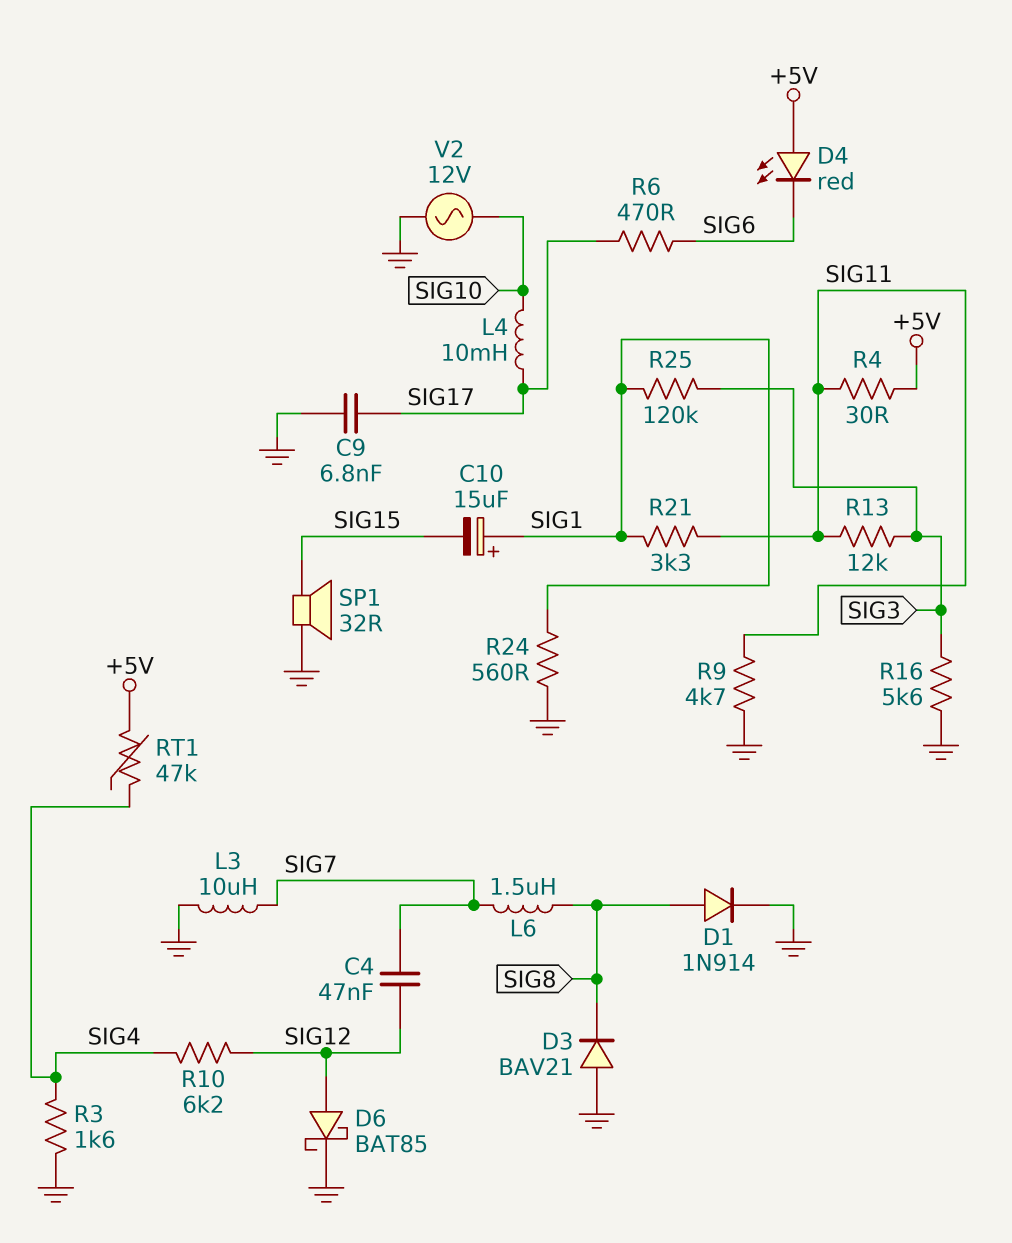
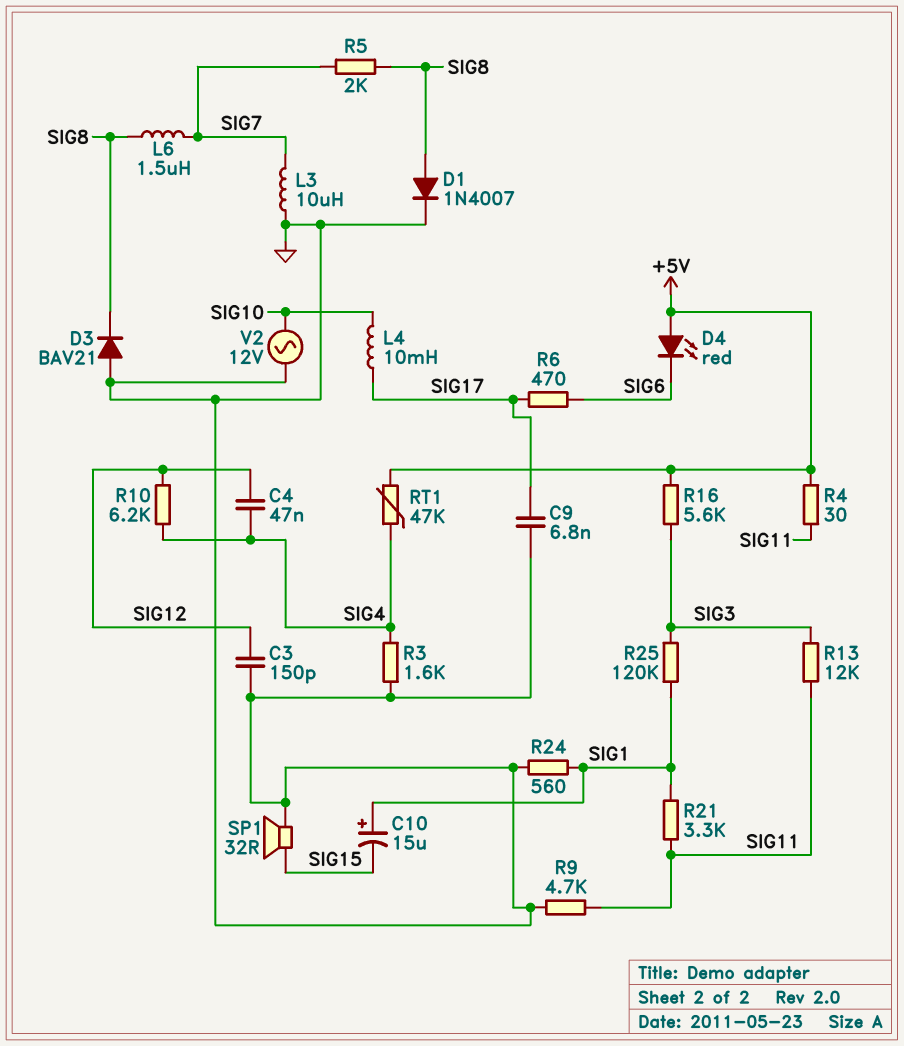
C3: none -> 150pF (GND, SIG12)
C4: 47nF (SIG7, SIG12) -> 47nF (SIG4, SIG12)
D1: diode 1N914 (A SIG8, K GND) -> diode 1N4007 (A SIG8, K GND)
D6: schottky BAT85 (A SIG12, K GND) -> none
R5: none -> 2k (SIG7, SIG8)
R16: 5.6k (GND, SIG3) -> 5.6k (+5V, SIG3)

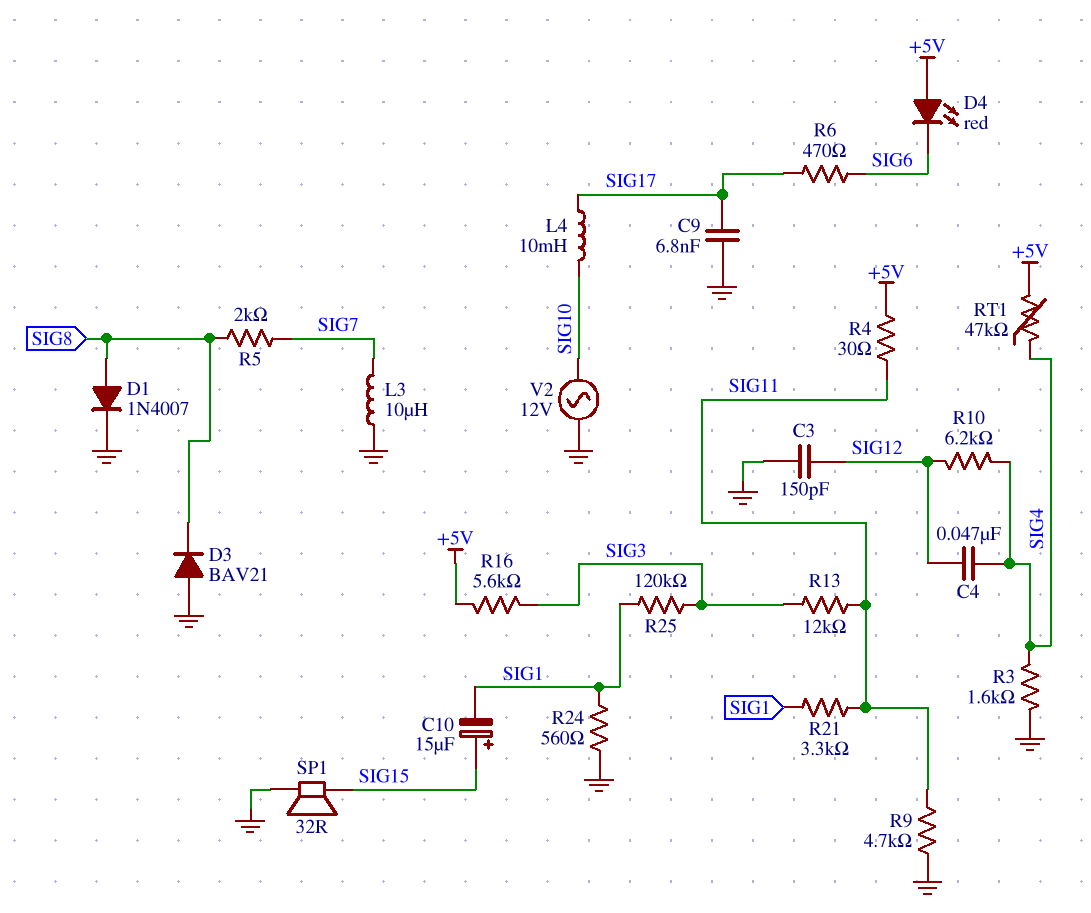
C10: 15uF (plus SIG1, minus SIG15) -> 15uF (plus SIG15, minus SIG1)
L6: 1.5uH (SIG7, SIG8) -> none

